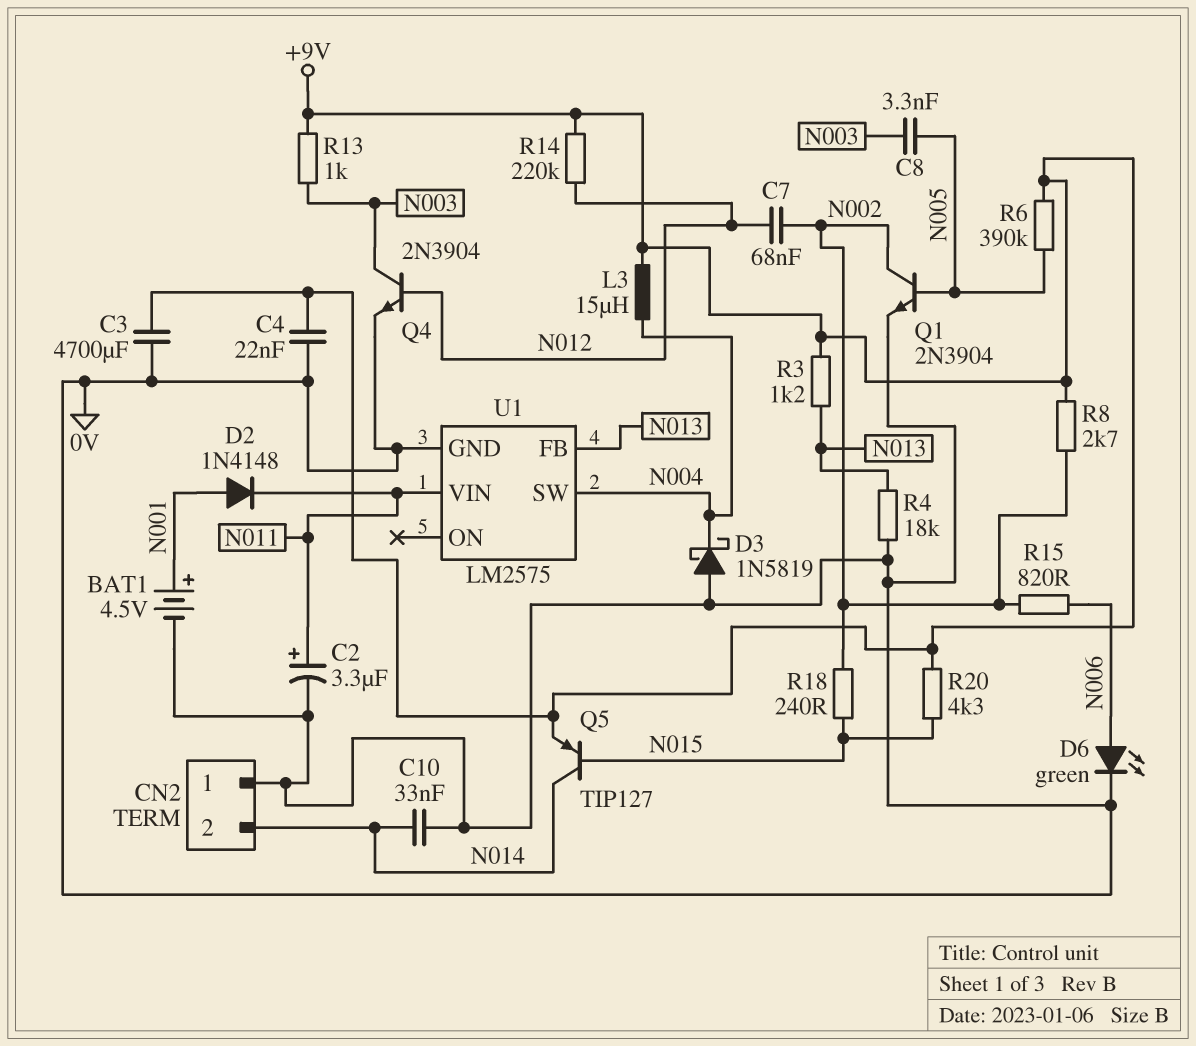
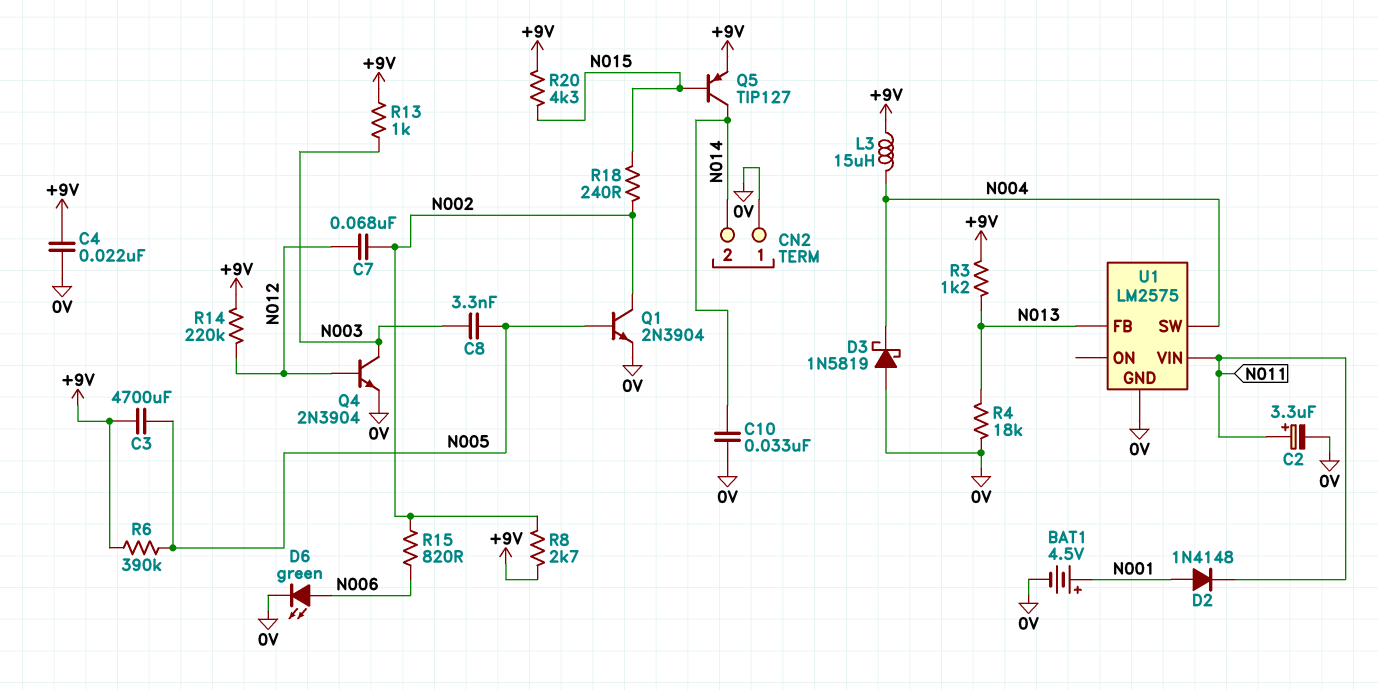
C3: 4700uF (+9V, 0V) -> 4700uF (+9V, N005)

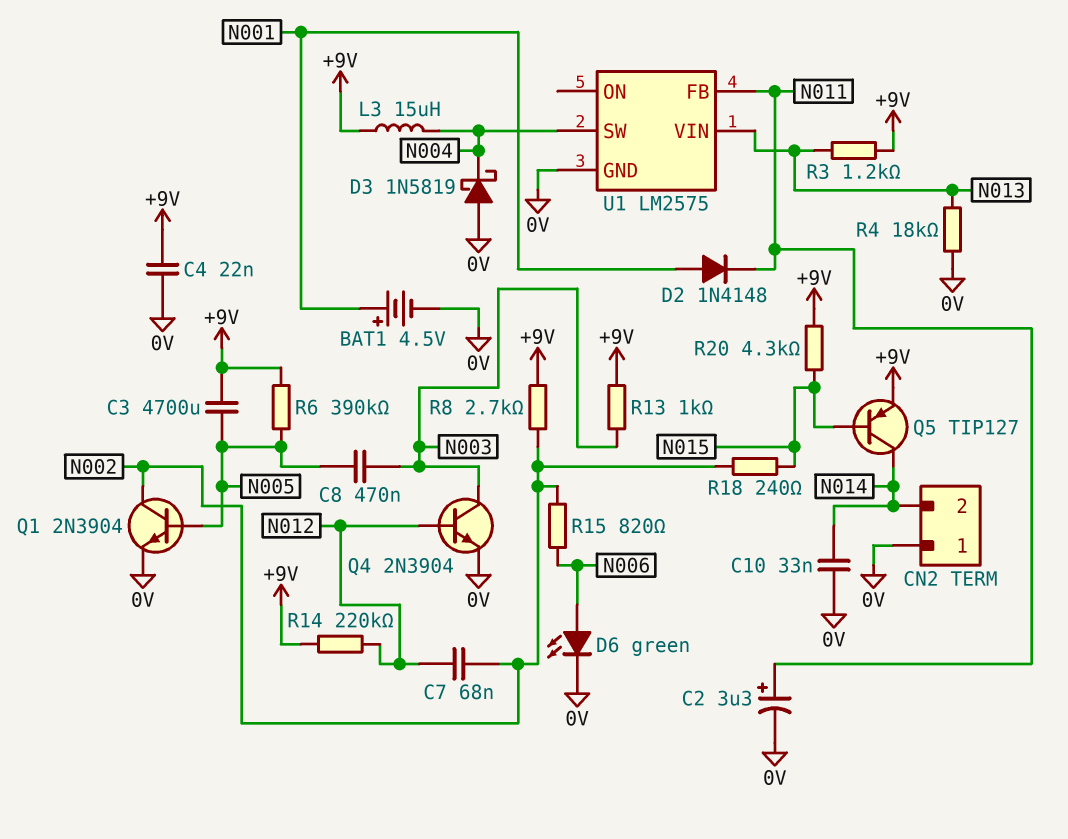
C8: 3.3nF (N003, N005) -> 470nF (N003, N005)
U1 pin FB: N013 -> N011
U1 pin VIN: N011 -> N013

